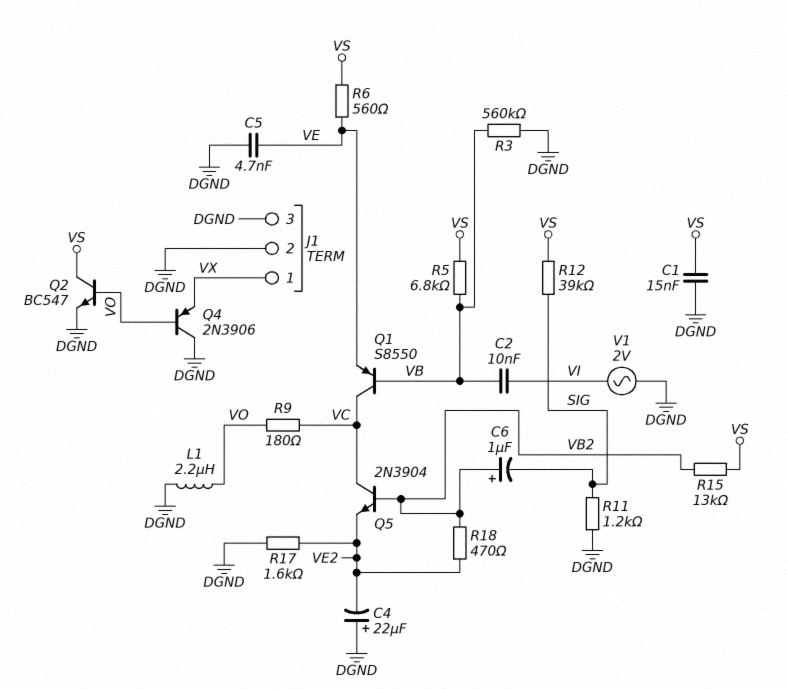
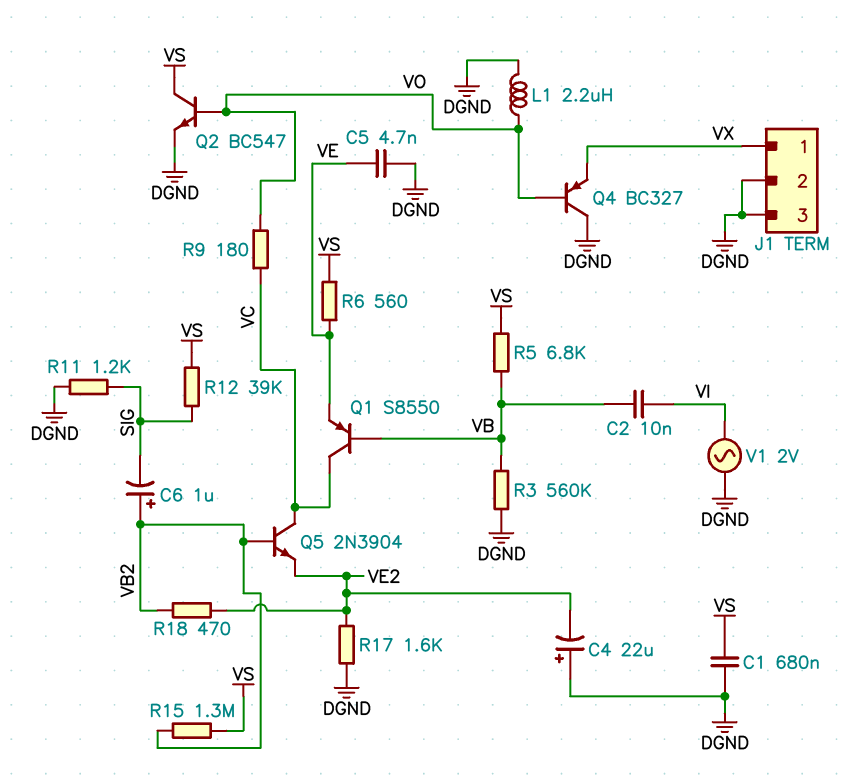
C1: 15nF (DGND, VS) -> 680nF (DGND, VS)
Q4: PNP 2N3906 (B VO, C DGND, E VX) -> PNP BC327 (B VO, C DGND, E VX)
R15: 13k (VB2, VS) -> 1.3M (VB2, VS)

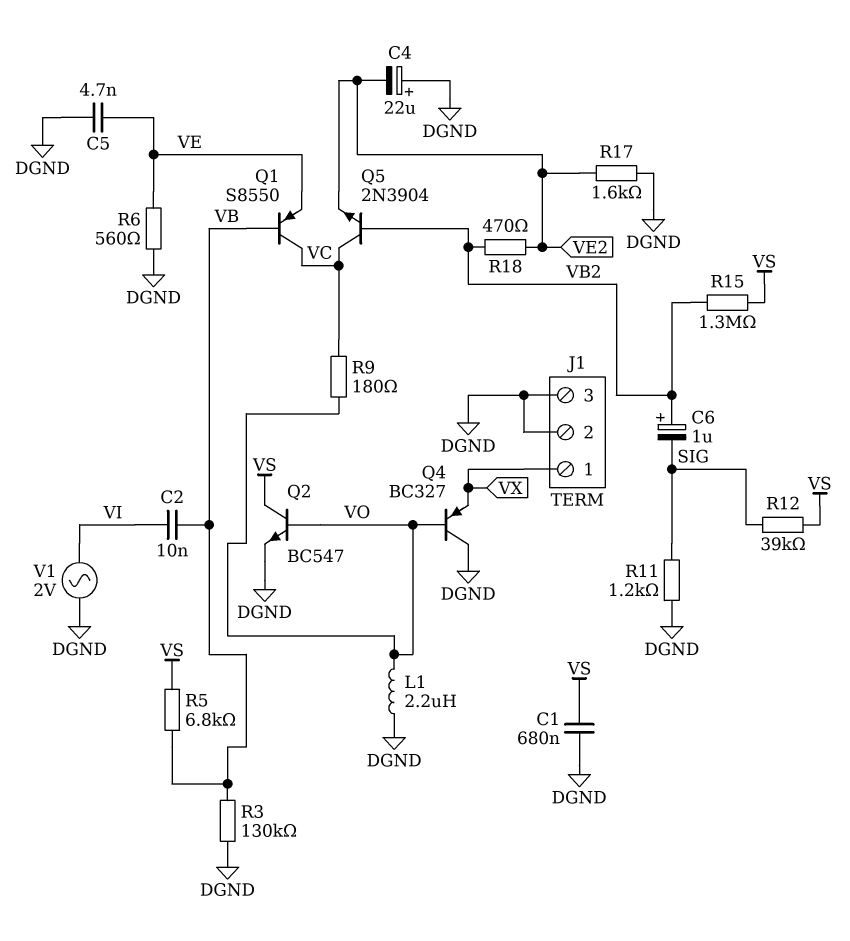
R3: 560k (DGND, VB) -> 130k (DGND, VB)
R6: 560 (VE, VS) -> 560 (DGND, VE)

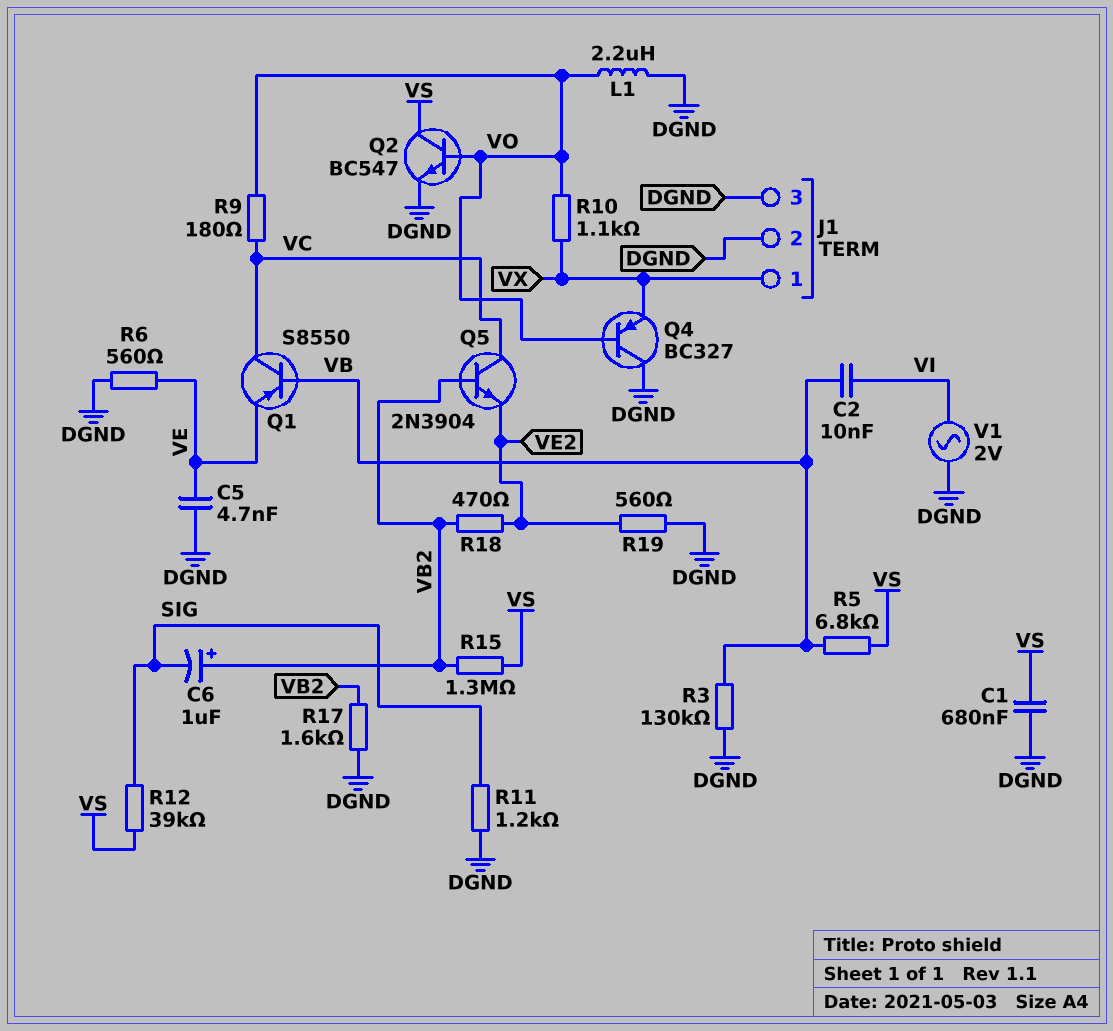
C4: 22uF (plus DGND, minus VE2) -> none
R10: none -> 1.1k (VO, VX)
R17: 1.6k (DGND, VE2) -> 1.6k (DGND, VB2)
R19: none -> 560 (DGND, VE2)

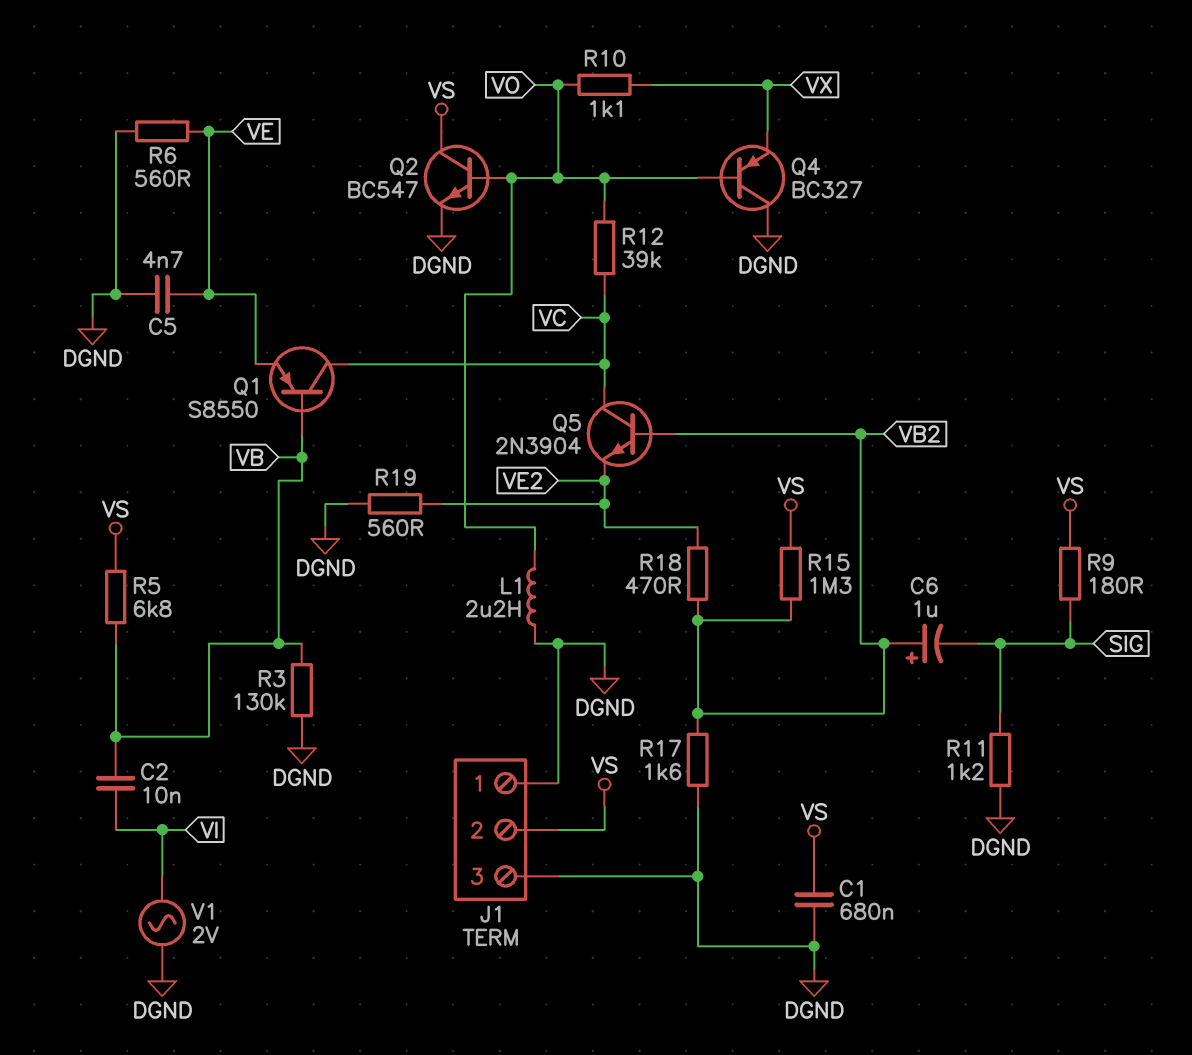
J1 pin 1: VX -> DGND
J1 pin 2: DGND -> VS
R9: 180 (VC, VO) -> 180 (SIG, VS)
R12: 39k (SIG, VS) -> 39k (VC, VO)

